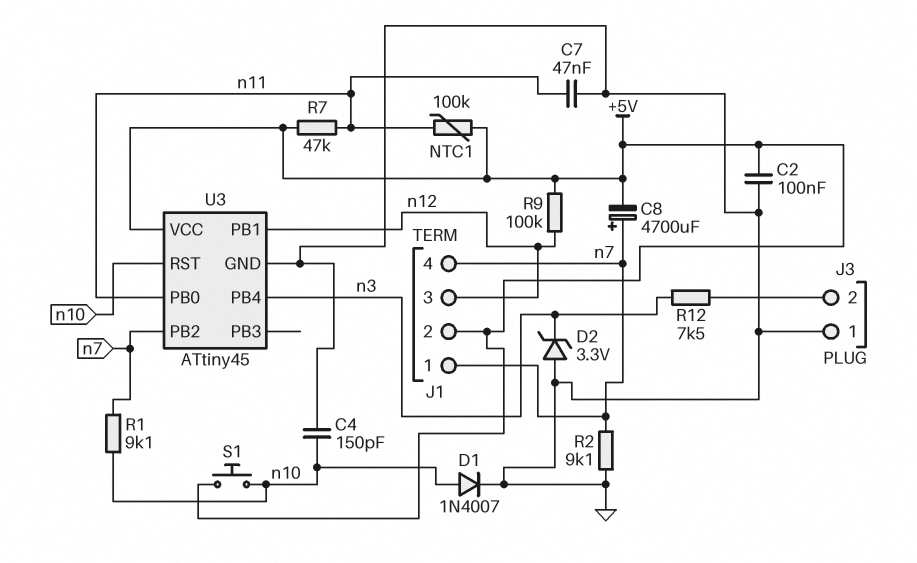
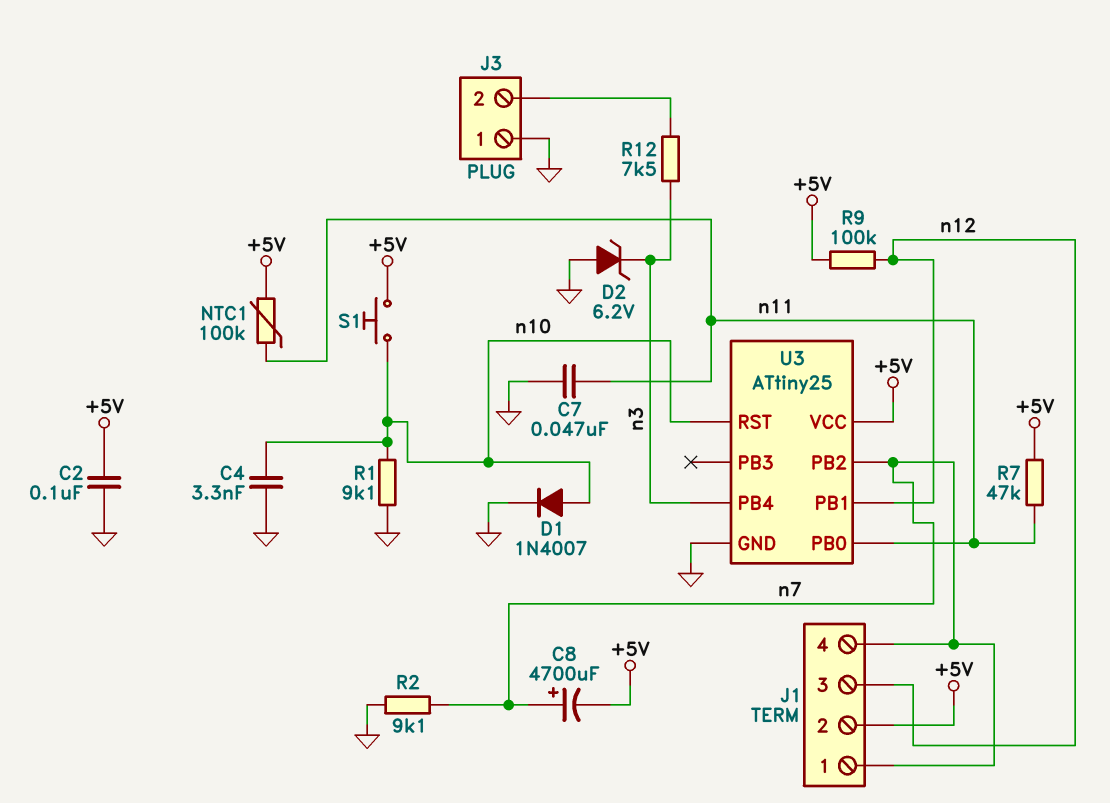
C4: 150pF (GND, n10) -> 3.3nF (GND, n10)
D2: zener 3.3V (A GND, K n3) -> zener 6.2V (A GND, K n3)
R1: 9.1k (n7, n10) -> 9.1k (GND, n10)
U3: ATtiny45 -> ATtiny25

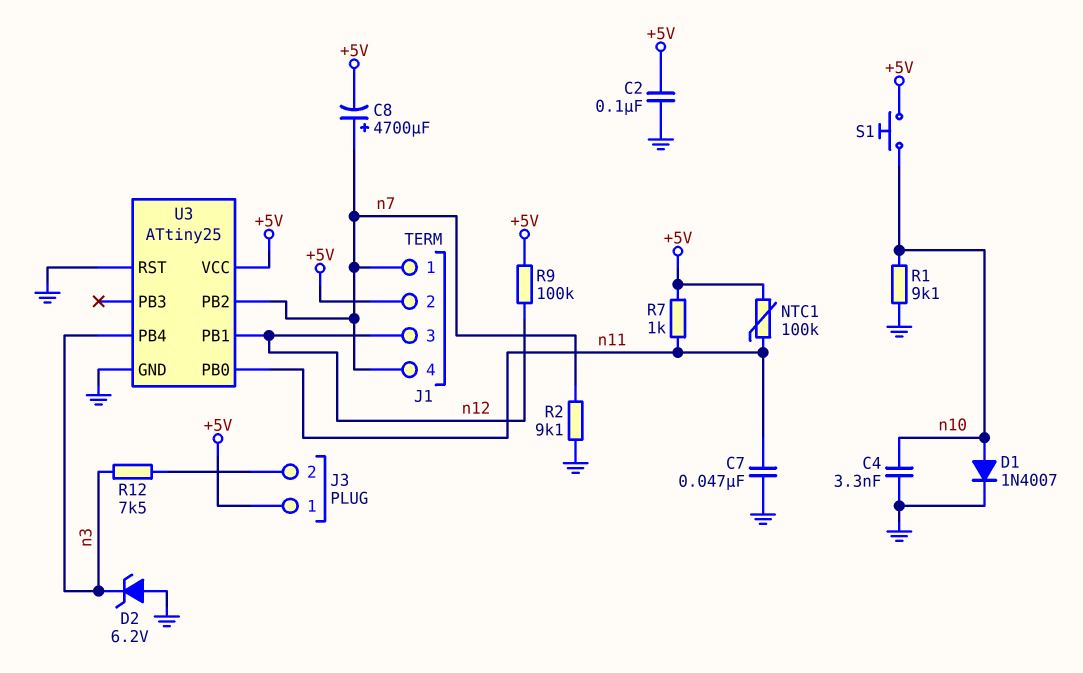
J3 pin 1: GND -> +5V
R7: 47k (+5V, n11) -> 1k (+5V, n11)
U3 pin RST: n10 -> GND

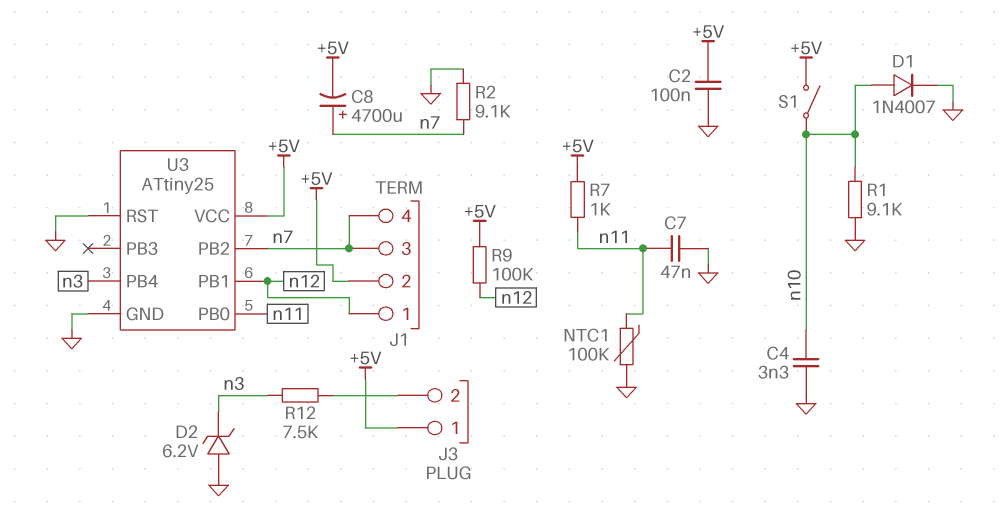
J1 pin 1: n7 -> n12
J1 pin 3: n12 -> n7
NTC1: 100k (+5V, n11) -> 100k (GND, n11)
S1: button (+5V, n10) -> switch (+5V, n10)

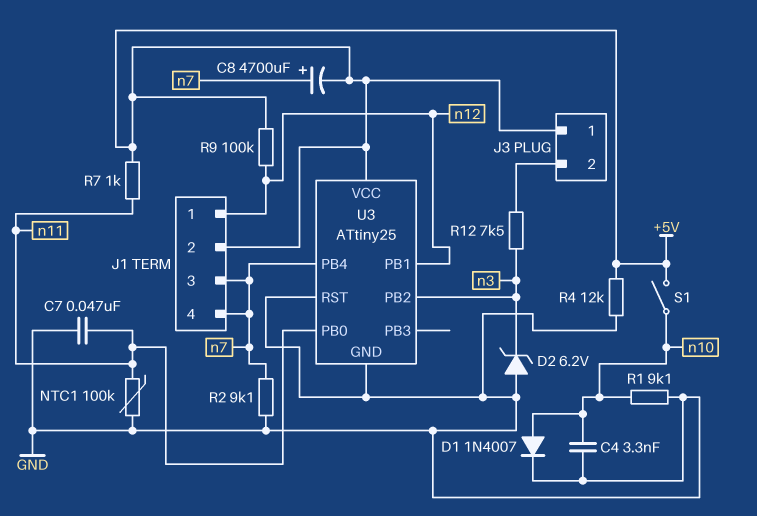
C2: 100nF (+5V, GND) -> none
R4: none -> 12k (+5V, GND)
U3 pin PB2: n7 -> n3
U3 pin PB4: n3 -> n7

